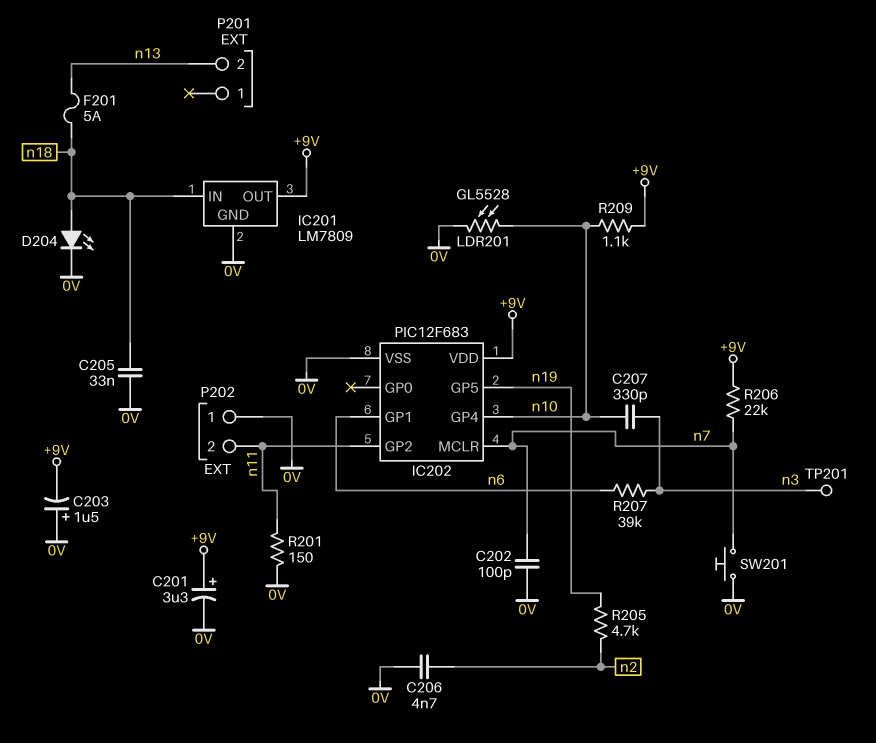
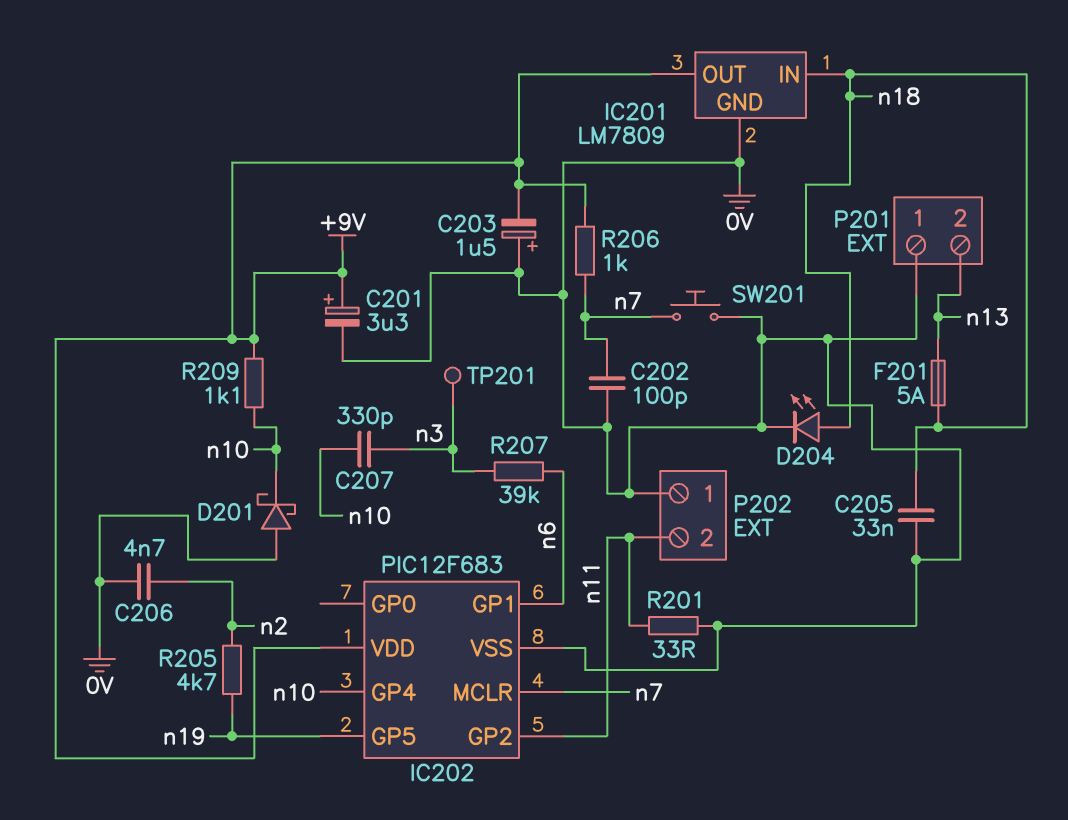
D201: none -> schottky (A 0V, K n10)
LDR201: GL5528 (0V, n10) -> none
P201 pin 1: none -> 0V
R201: 150 (0V, n11) -> 33 (0V, n11)
R206: 22k (+9V, n7) -> 1k (+9V, n7)

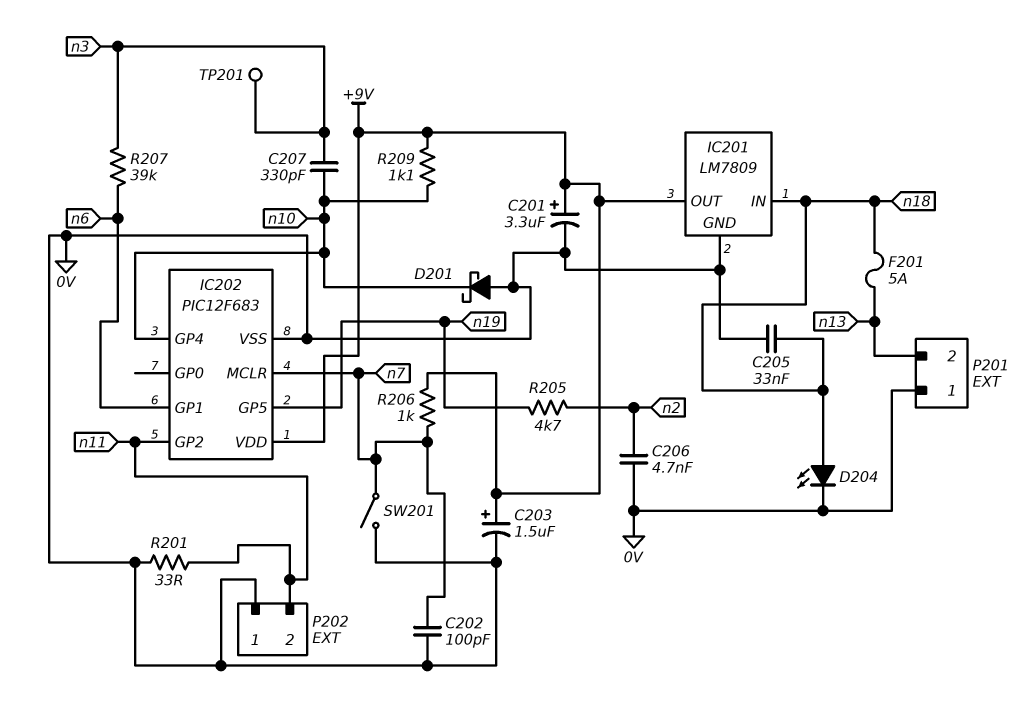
C203: 1.5uF (plus 0V, minus +9V) -> 1.5uF (plus +9V, minus 0V)
SW201: button (0V, n7) -> switch (0V, n7)

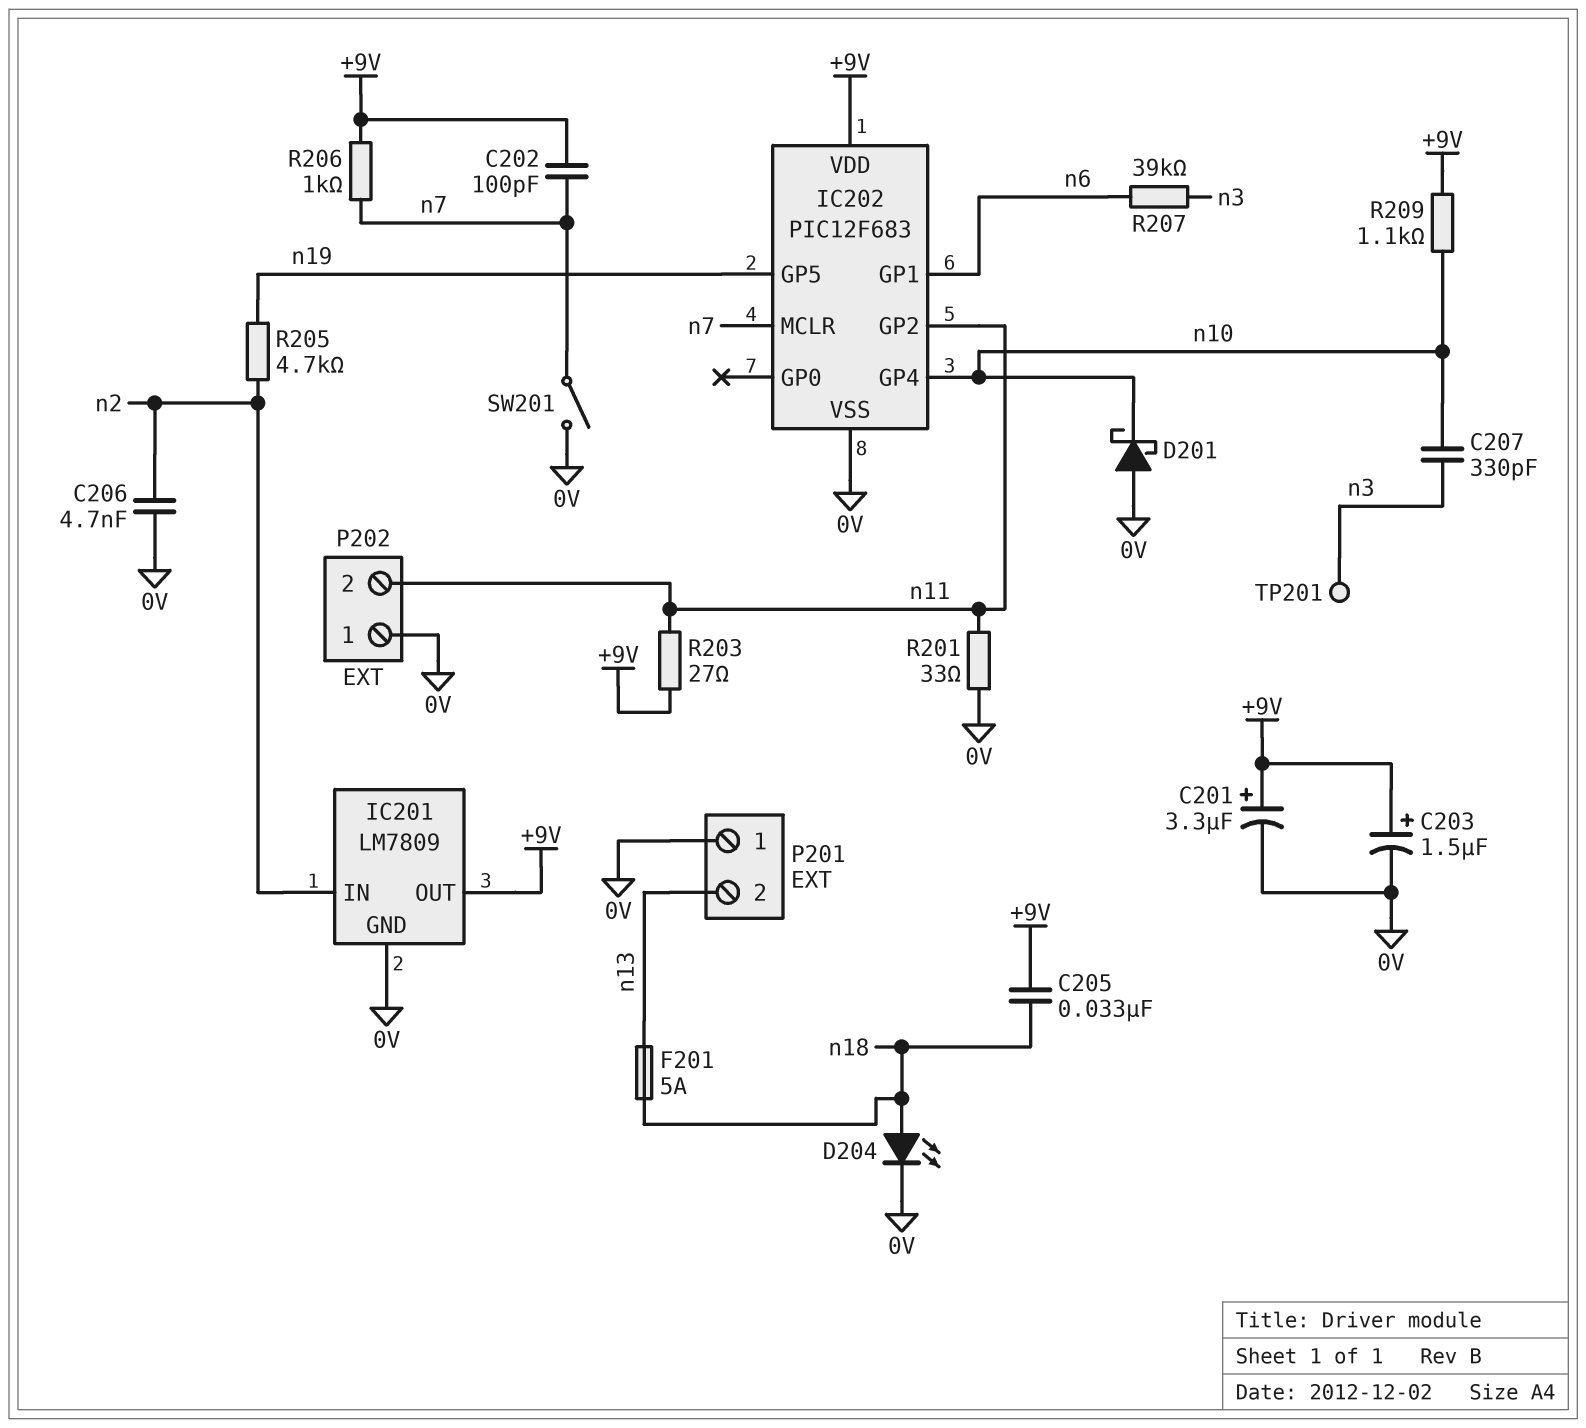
C202: 100pF (0V, n7) -> 100pF (+9V, n7)
C205: 33nF (0V, n18) -> 33nF (+9V, n18)
IC201 pin IN: n18 -> n2
R203: none -> 27 (+9V, n11)

